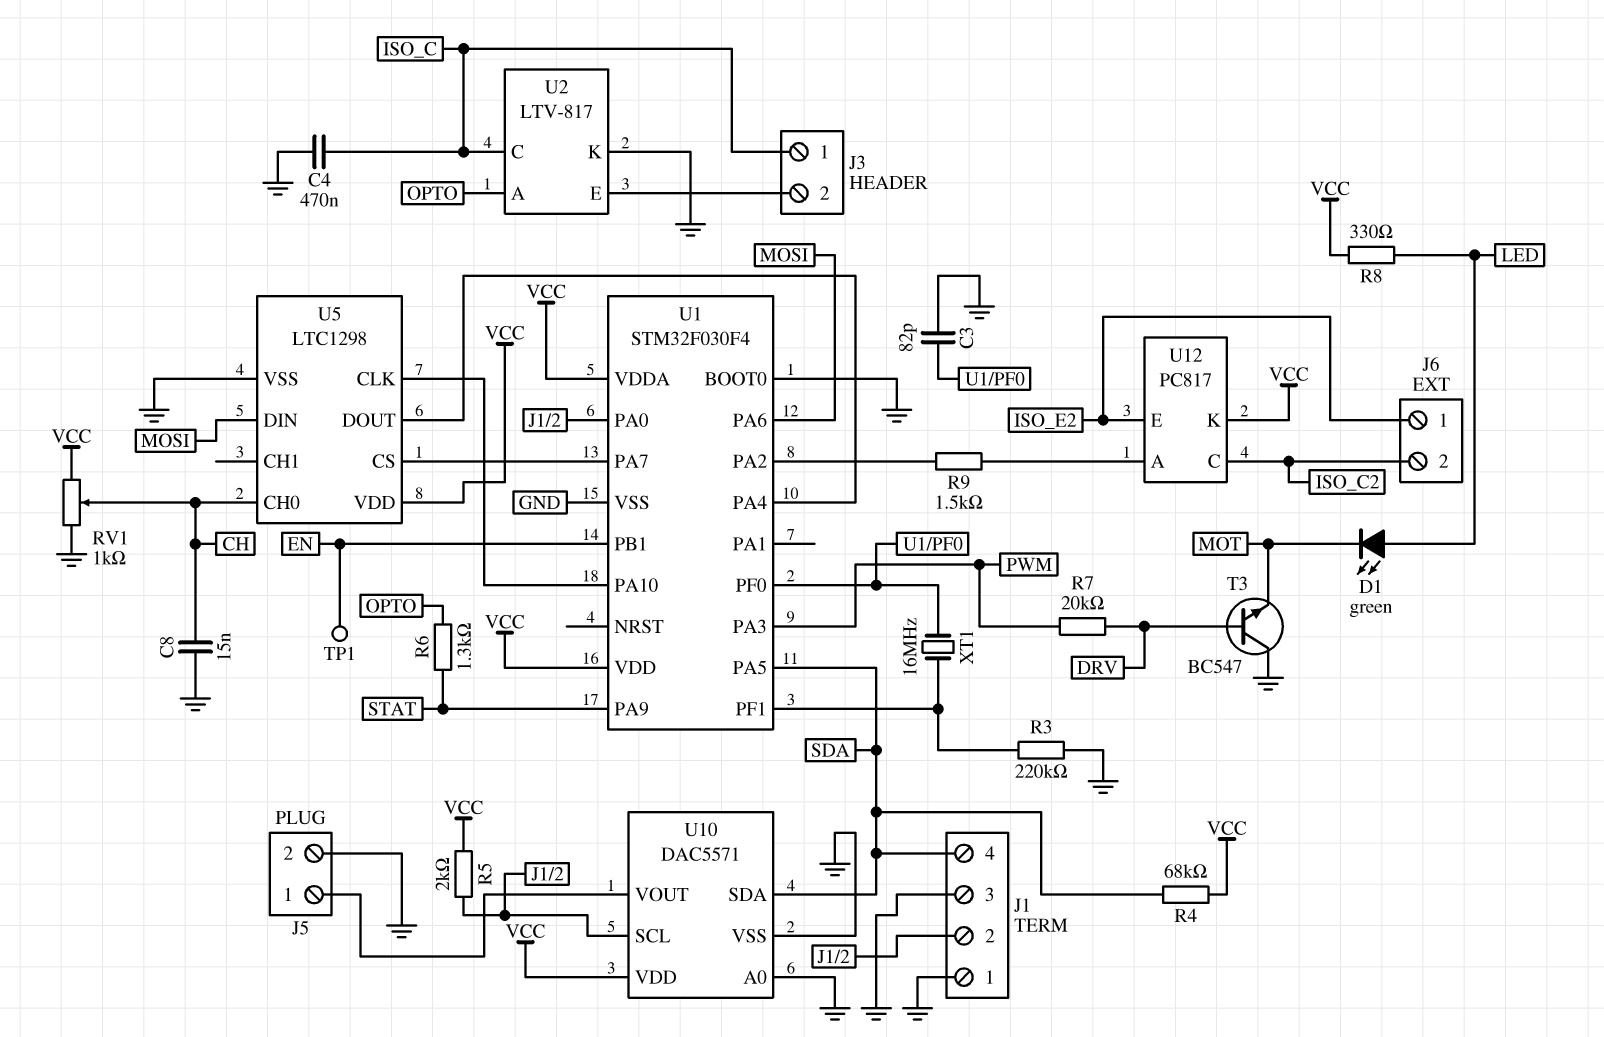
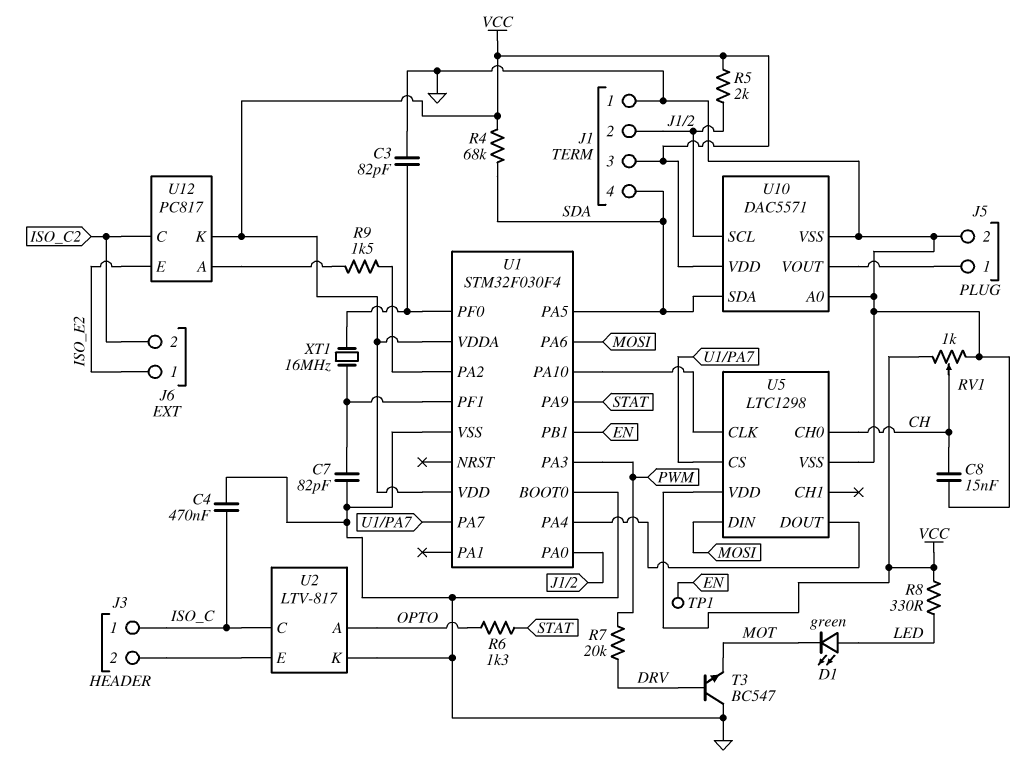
C7: none -> 82pF (GND, U1/PF1)
J1 pin 3: GND -> VCC
R3: 220k (GND, U1/PF1) -> none

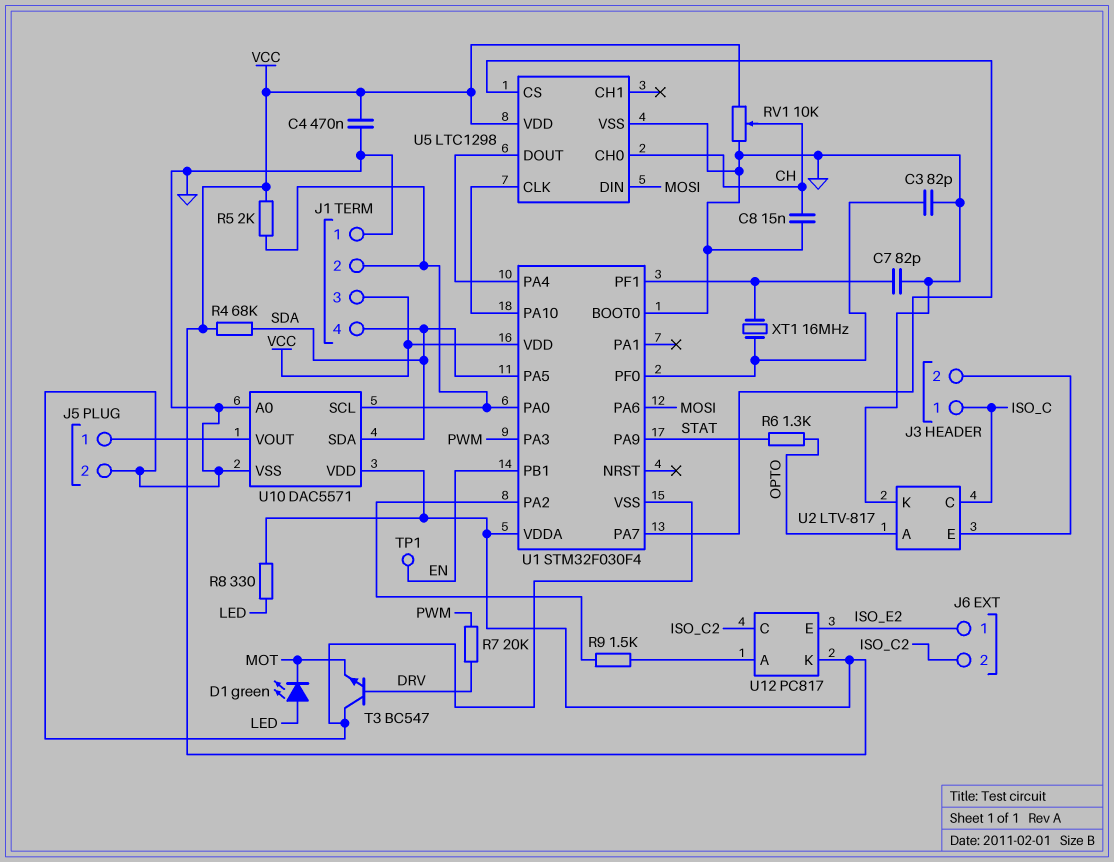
C4: 470nF (GND, ISO_C) -> 470nF (GND, VCC)
RV1: 1k (GND, VCC, wiper CH) -> 10k (GND, VCC, wiper CH)

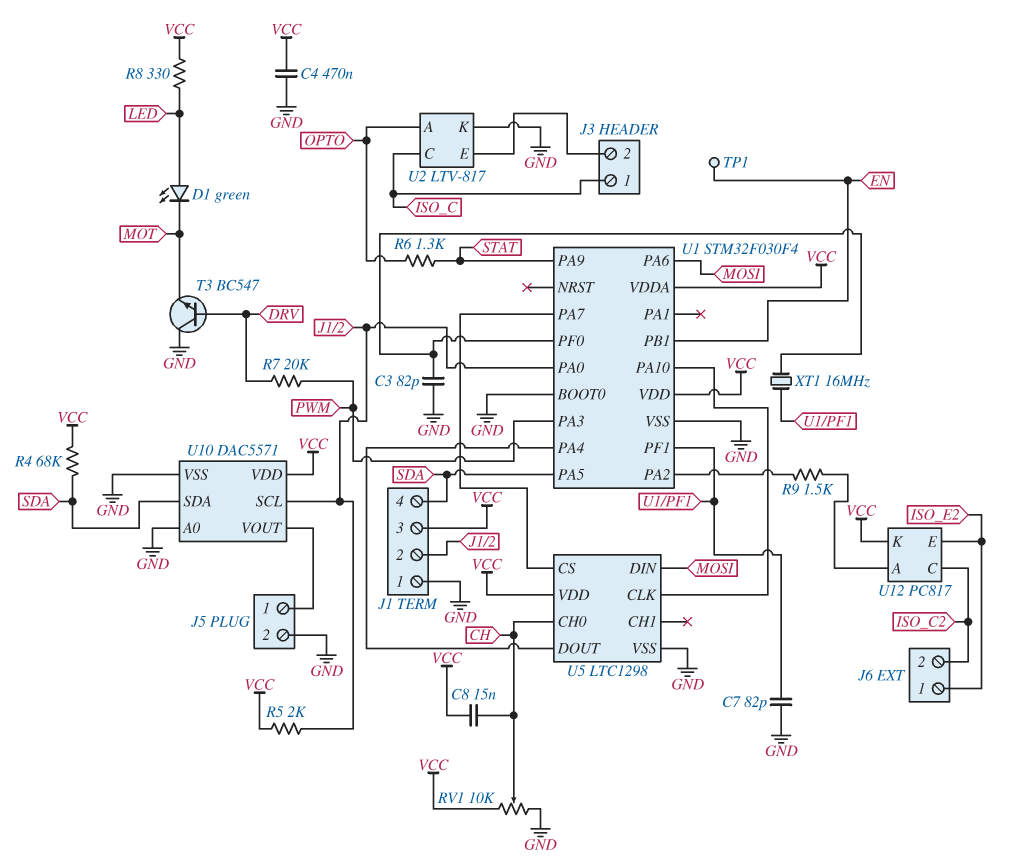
C8: 15nF (CH, GND) -> 15nF (CH, VCC)

